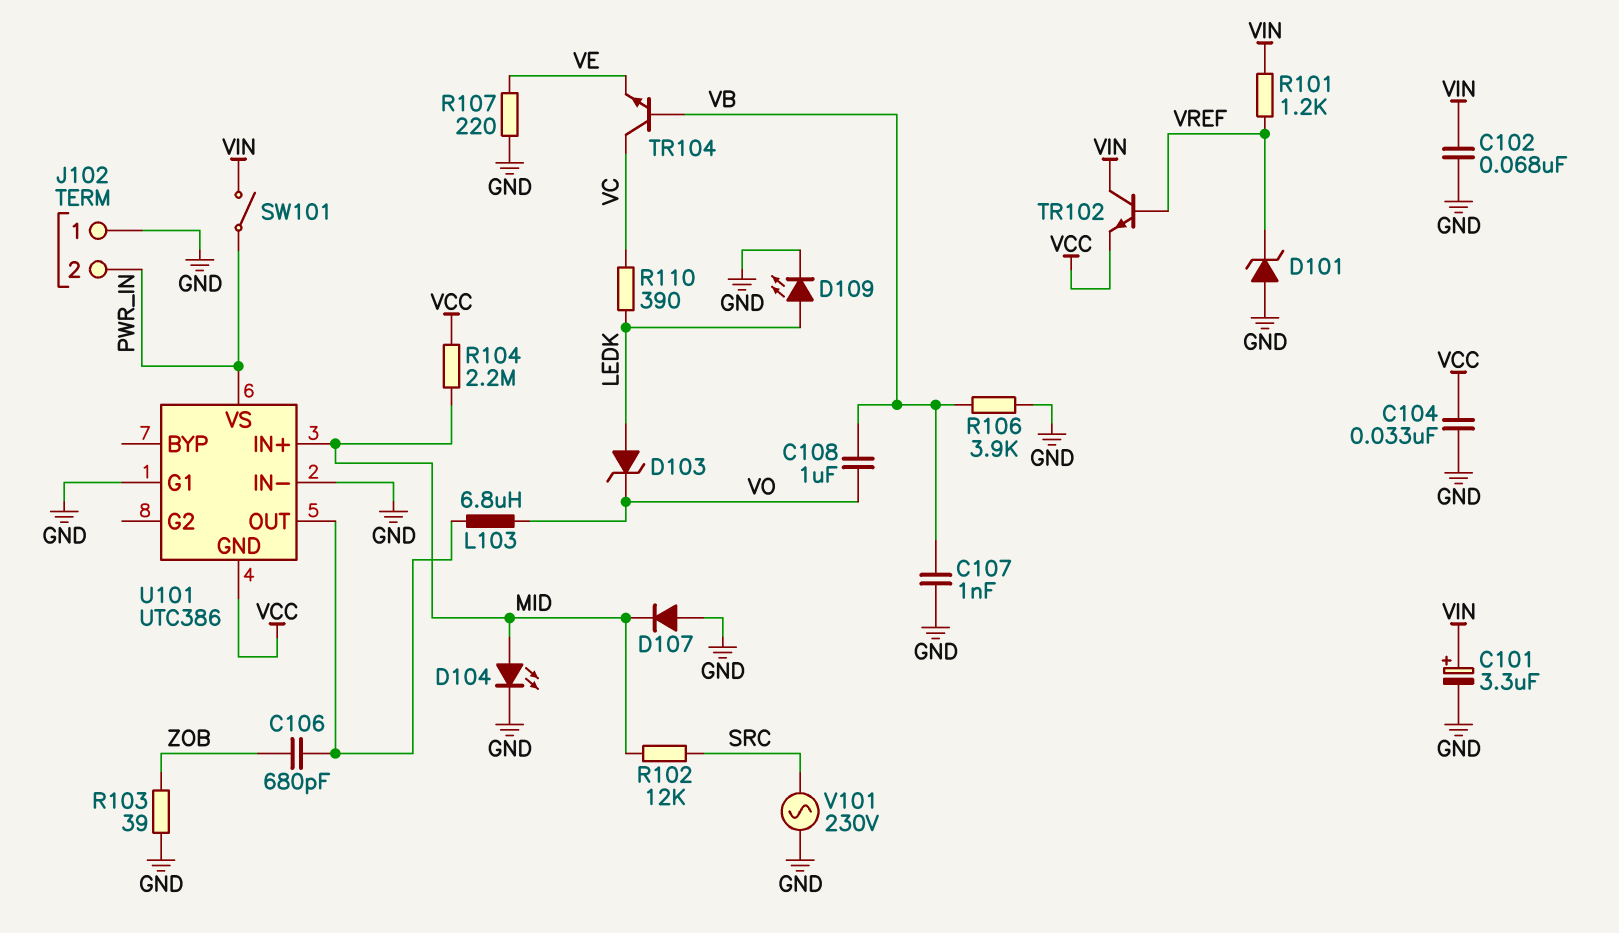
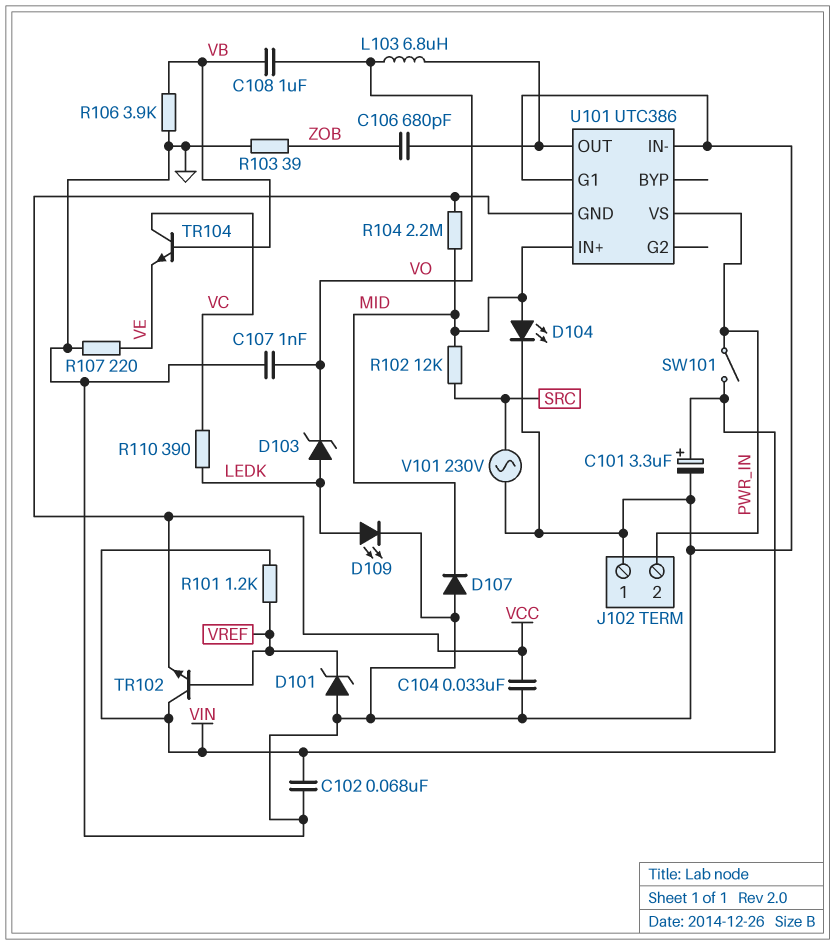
C107: 1nF (GND, VB) -> 1nF (GND, VO)

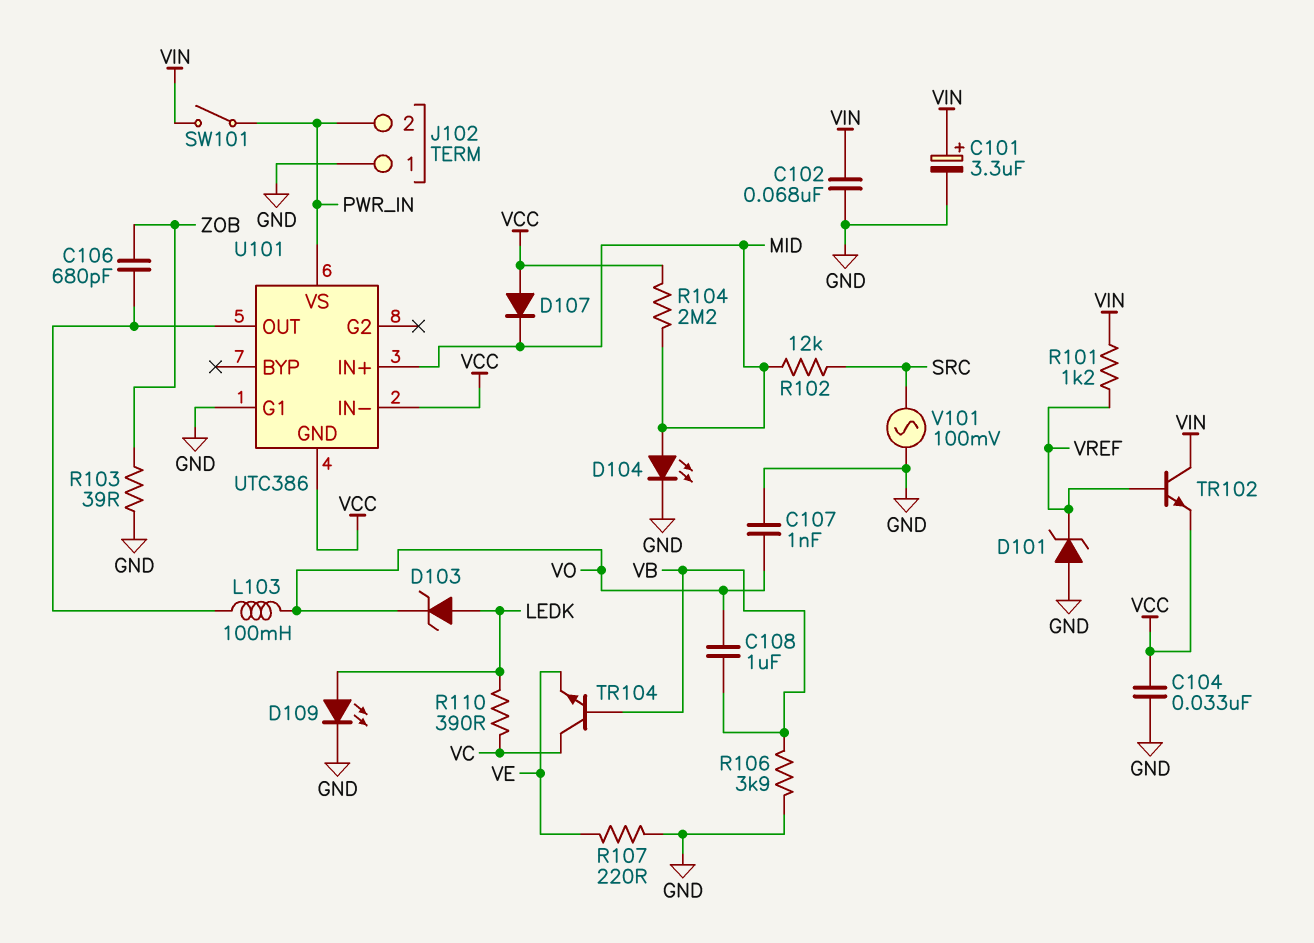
D107: diode (A GND, K MID) -> diode (A VCC, K MID)
L103: 6.8uH (U101/OUT, VO) -> 100mH (U101/OUT, VO)
U101 pin IN-: GND -> VCC
V101: AC 230V (GND, SRC) -> AC 100mV (GND, SRC)

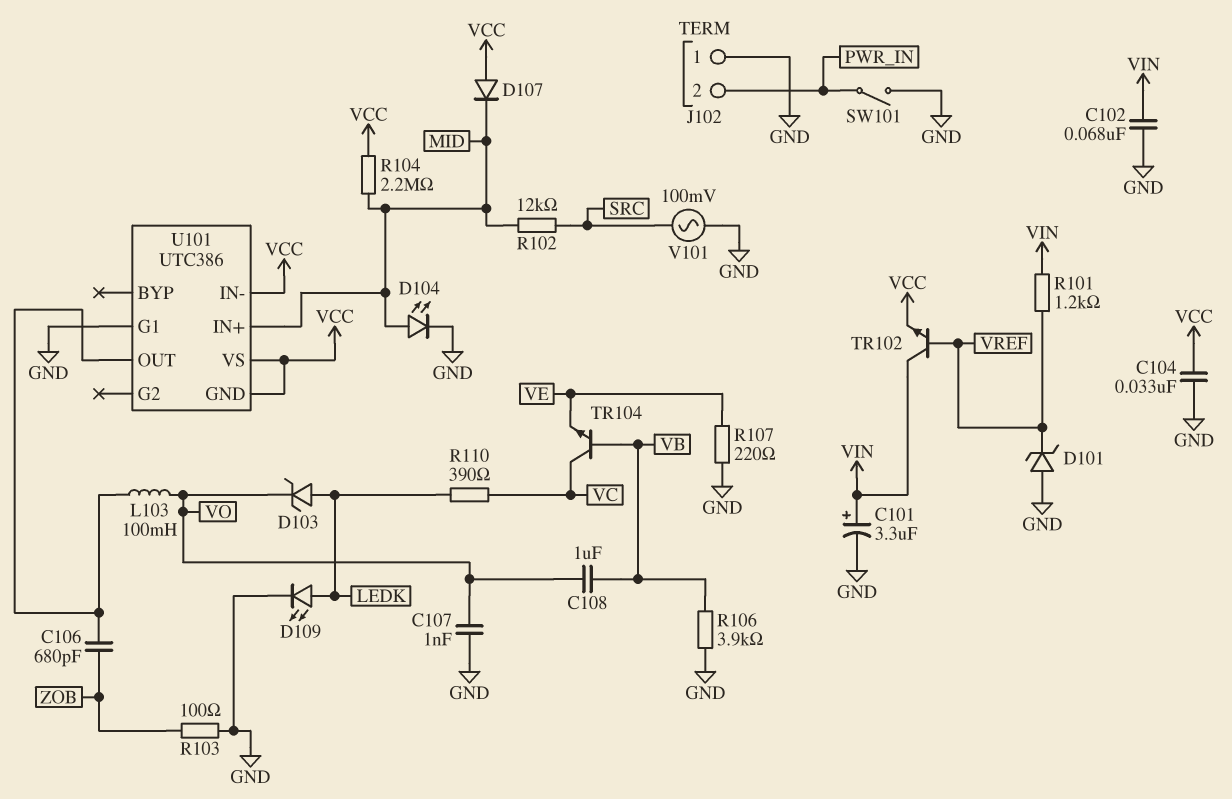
R103: 39 (GND, ZOB) -> 100 (GND, ZOB)
SW101: switch (PWR_IN, VIN) -> switch (GND, PWR_IN)
U101 pin VS: PWR_IN -> VCC

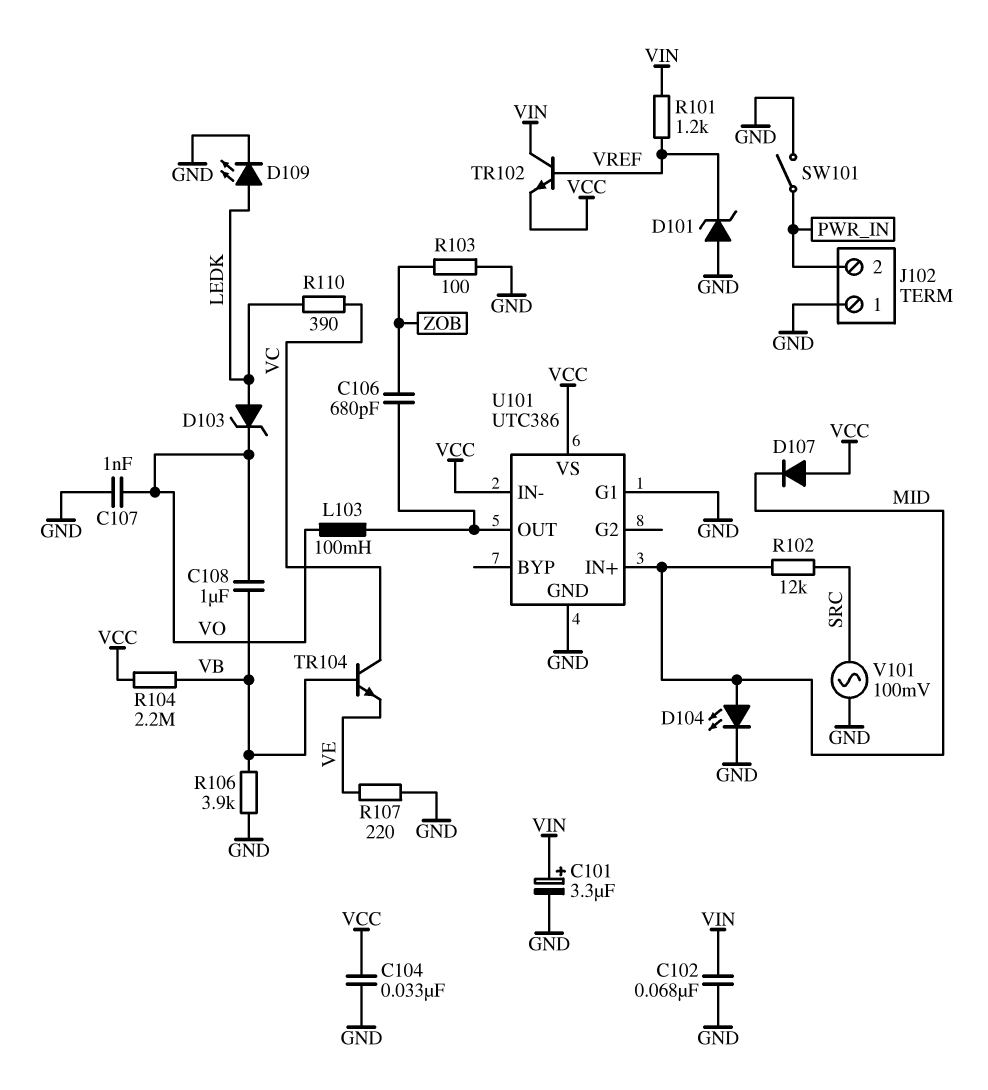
R104: 2.2M (MID, VCC) -> 2.2M (VB, VCC)
U101 pin GND: VCC -> GND

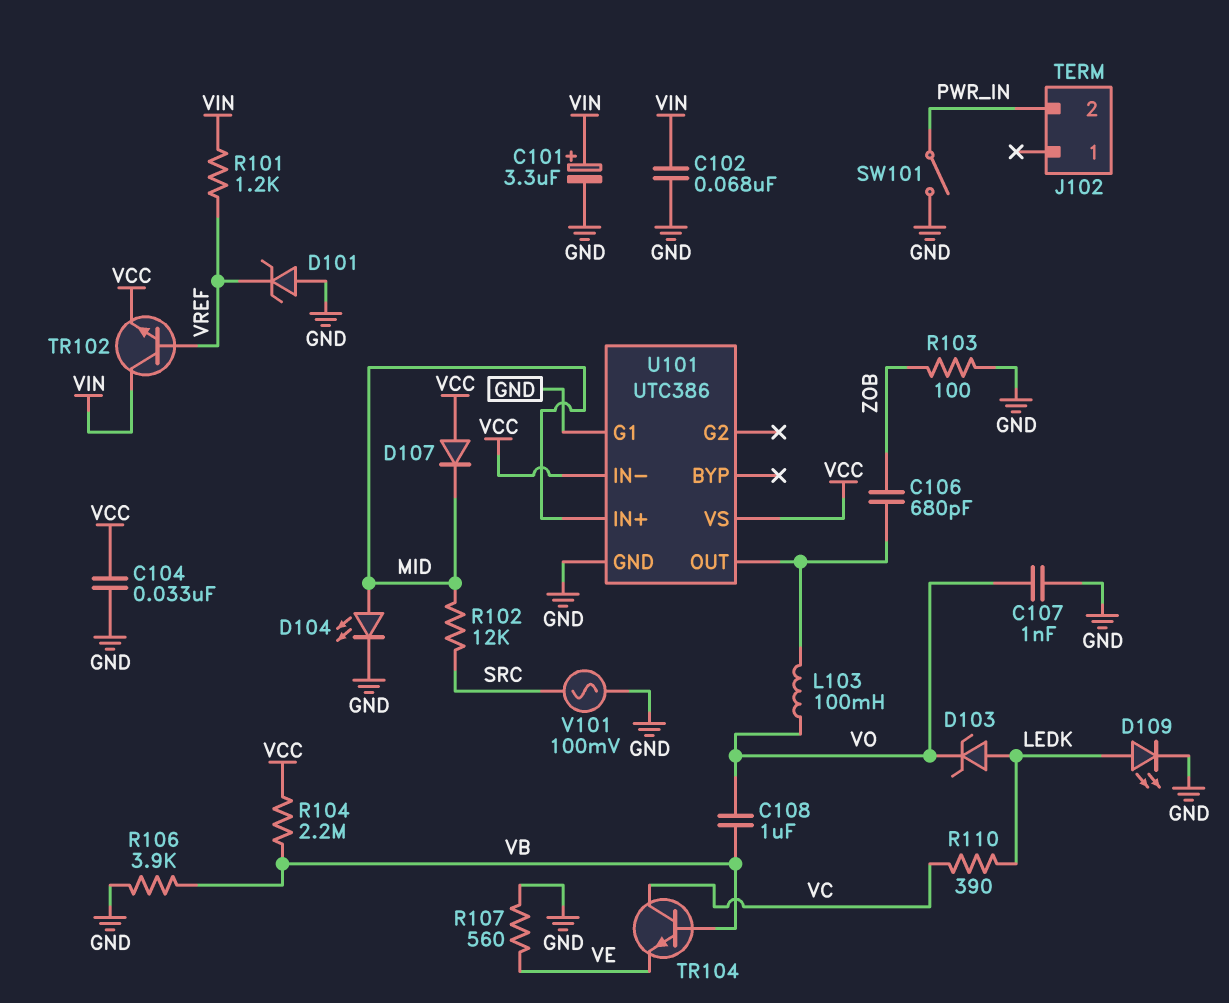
J102 pin 1: GND -> none
R107: 220 (GND, VE) -> 560 (GND, VE)

